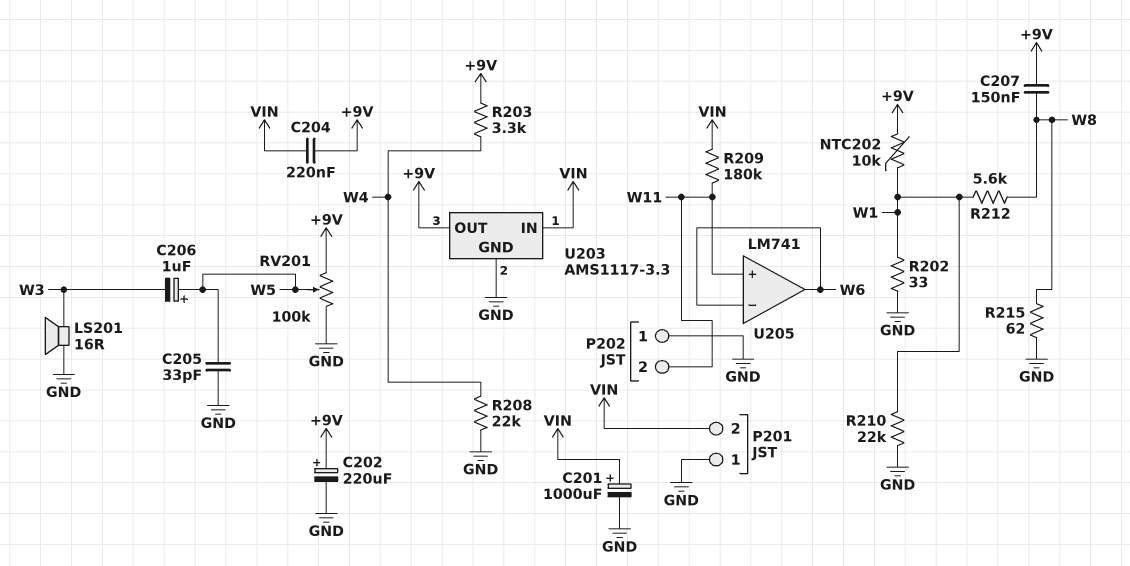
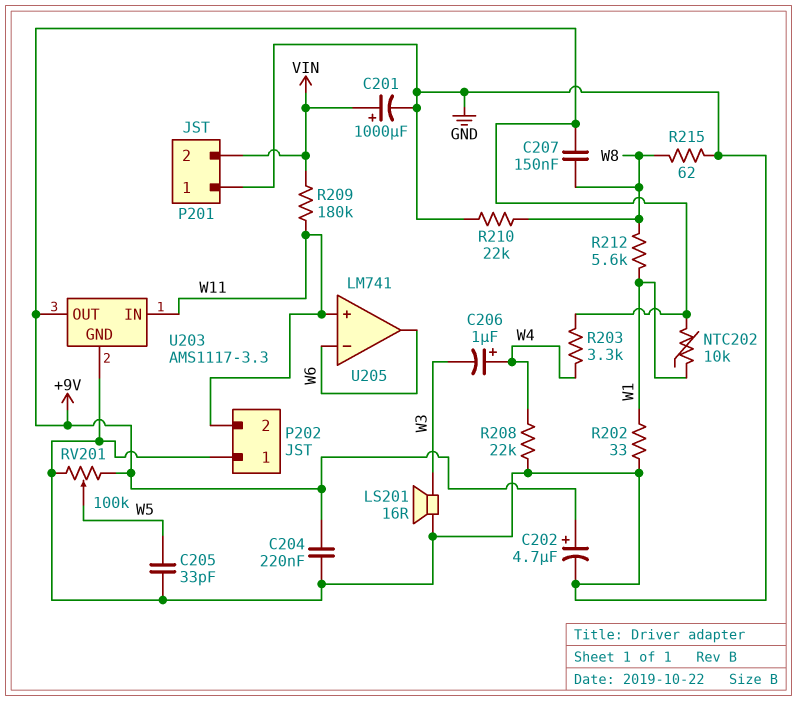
C202: 220uF (plus +9V, minus GND) -> 4.7uF (plus +9V, minus GND)
C204: 220nF (+9V, VIN) -> 220nF (+9V, GND)
C206: 1uF (plus W5, minus W3) -> 1uF (plus W4, minus W3)
R210: 22k (GND, W1) -> 22k (GND, W8)
U203 pin IN: VIN -> W11

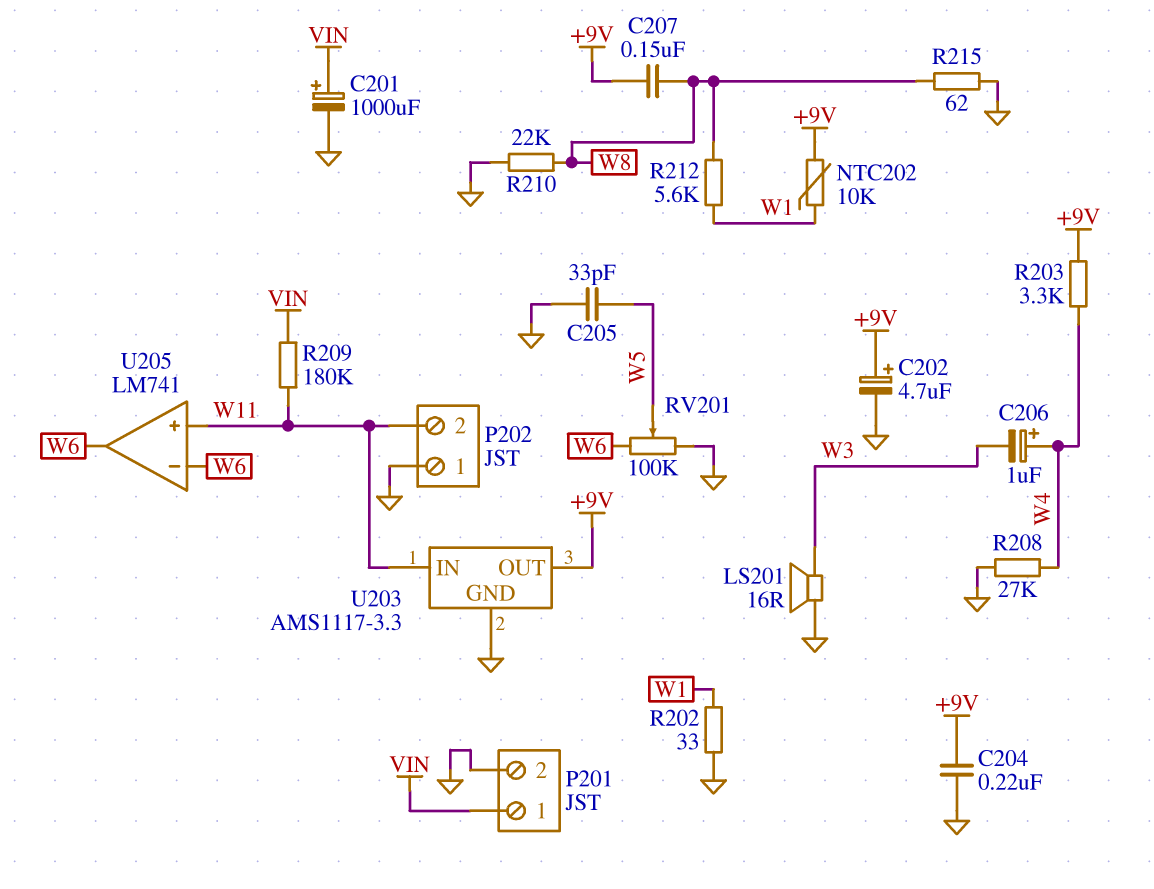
P201 pin 1: GND -> VIN
P201 pin 2: VIN -> GND
R208: 22k (GND, W4) -> 27k (GND, W4)
RV201: 100k (+9V, GND, wiper W5) -> 100k (GND, W6, wiper W5)

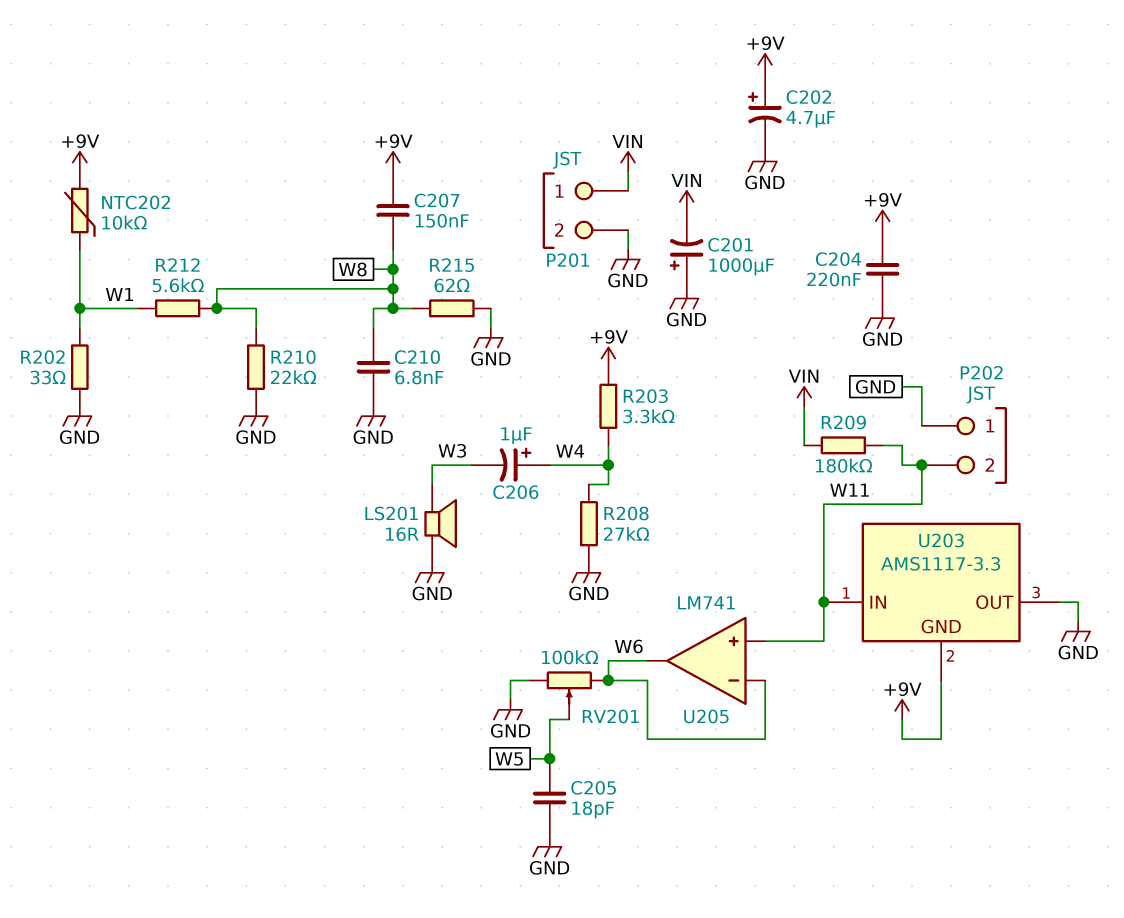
C201: 1000uF (plus VIN, minus GND) -> 1000uF (plus GND, minus VIN)
C205: 33pF (GND, W5) -> 18pF (GND, W5)
C210: none -> 6.8nF (GND, W8)
U203 pin GND: GND -> +9V
U203 pin OUT: +9V -> GND

